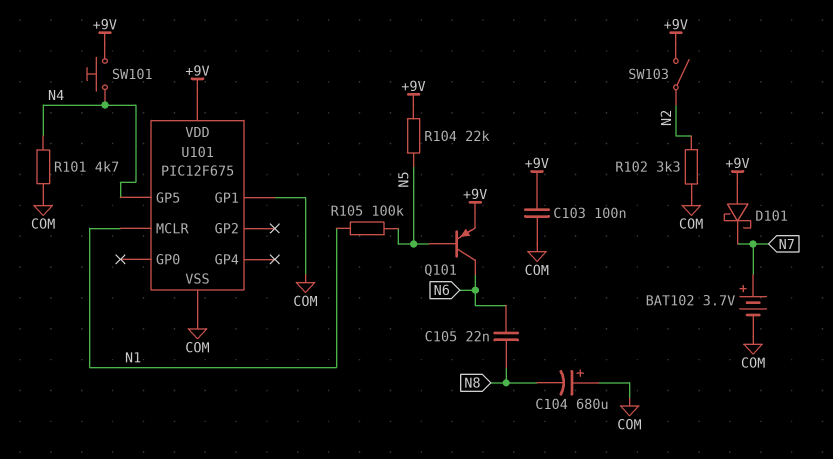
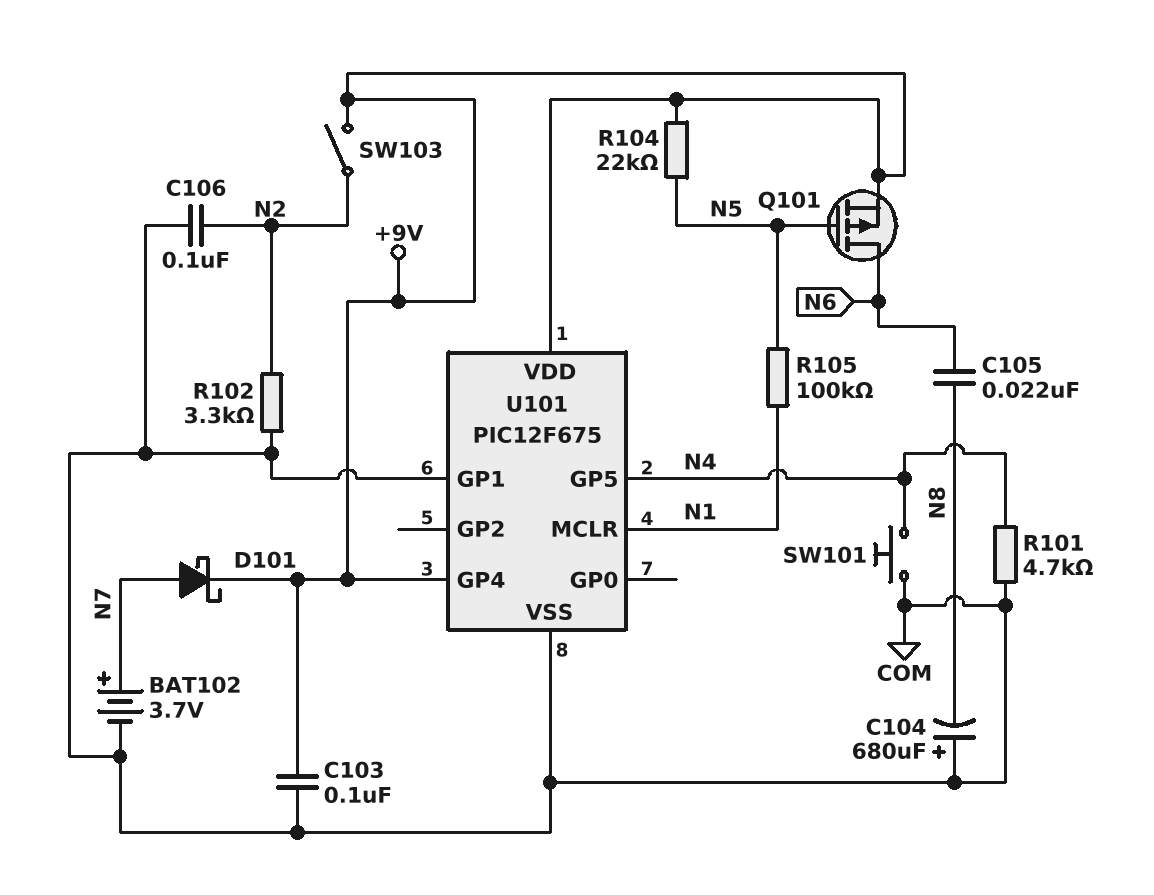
C106: none -> 100nF (COM, N2)
D101: schottky (A +9V, K N7) -> schottky (A N7, K +9V)
Q101: PNP (B N5, C N6, E +9V) -> PMOS (G N5, D N6, S +9V)
SW101: button (+9V, N4) -> button (COM, N4)
U101 pin GP4: none -> +9V

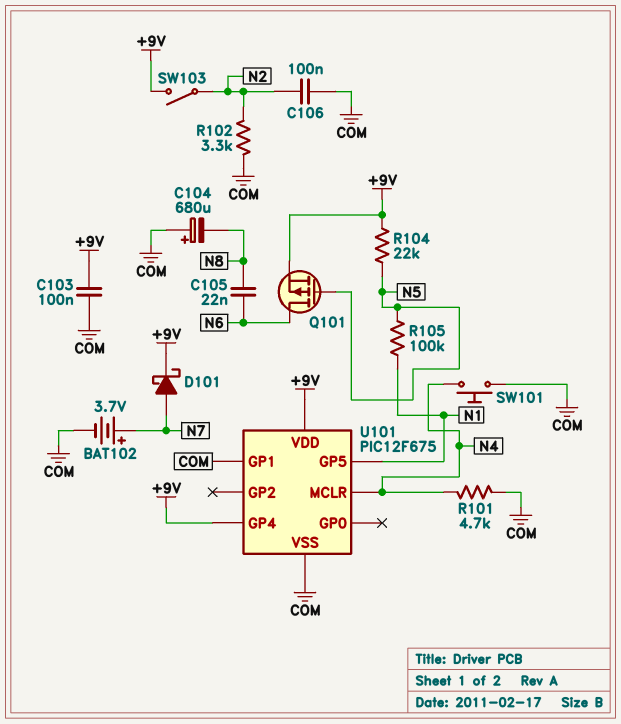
U101 pin GP5: N4 -> N1
U101 pin MCLR: N1 -> N4

